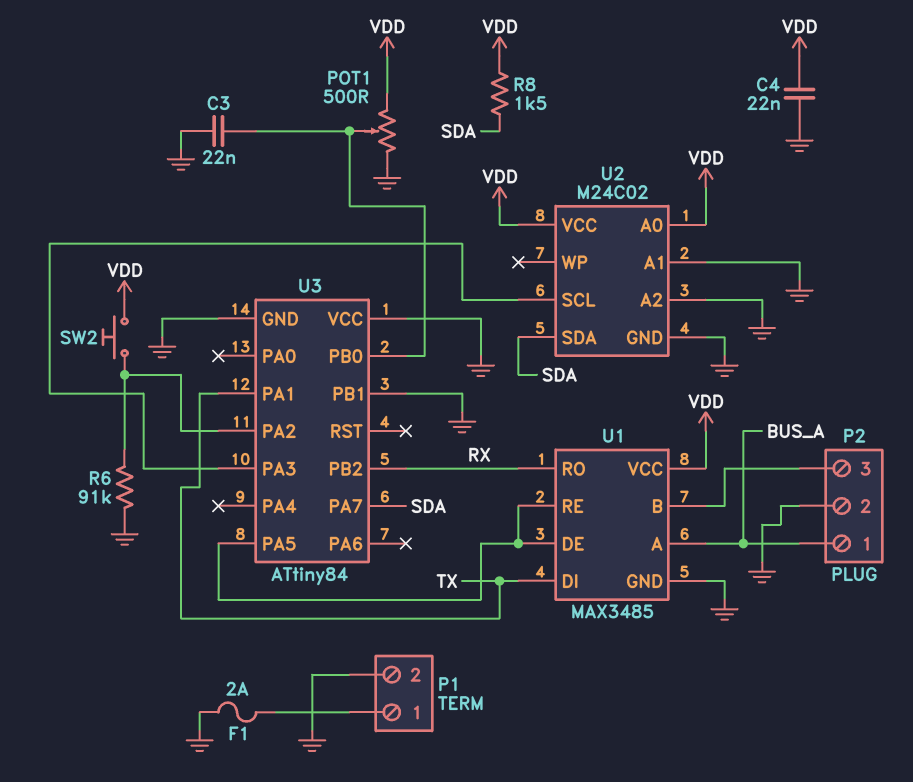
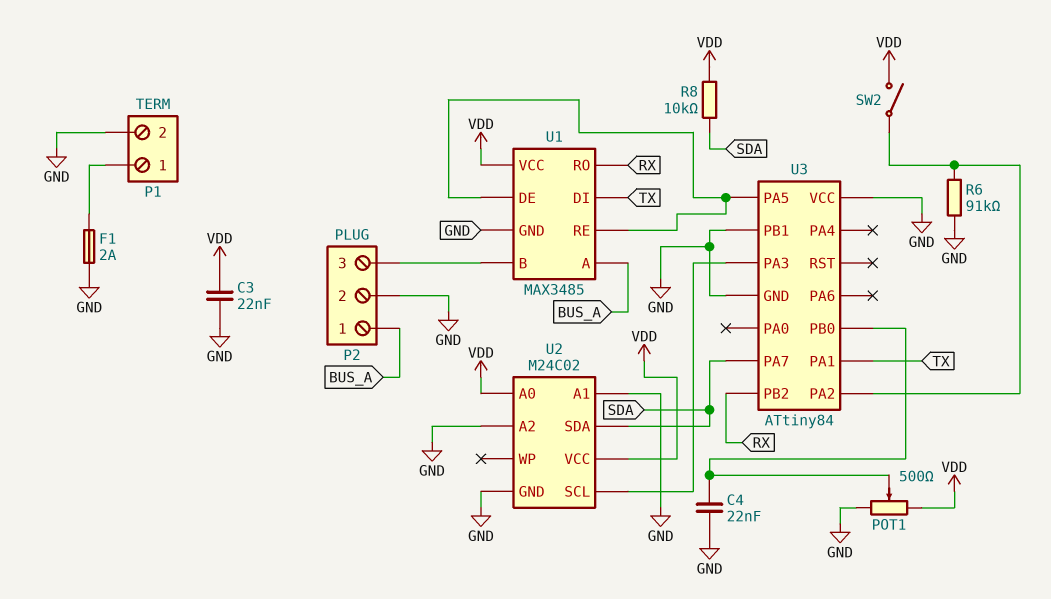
C3: 22nF (GND, U3/PB0) -> 22nF (GND, VDD)
C4: 22nF (GND, VDD) -> 22nF (GND, U3/PB0)
R8: 1.5k (SDA, VDD) -> 10k (SDA, VDD)
SW2: button (U3/PA2, VDD) -> switch (U3/PA2, VDD)

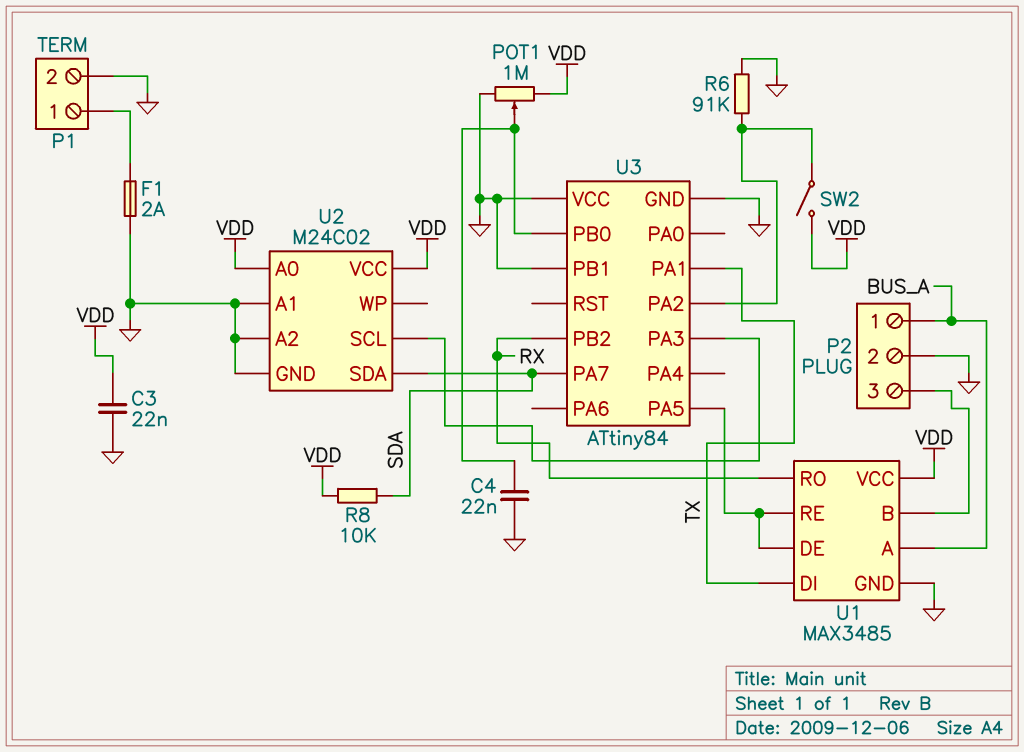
POT1: 500 (GND, VDD, wiper U3/PB0) -> 1M (GND, VDD, wiper U3/PB0)

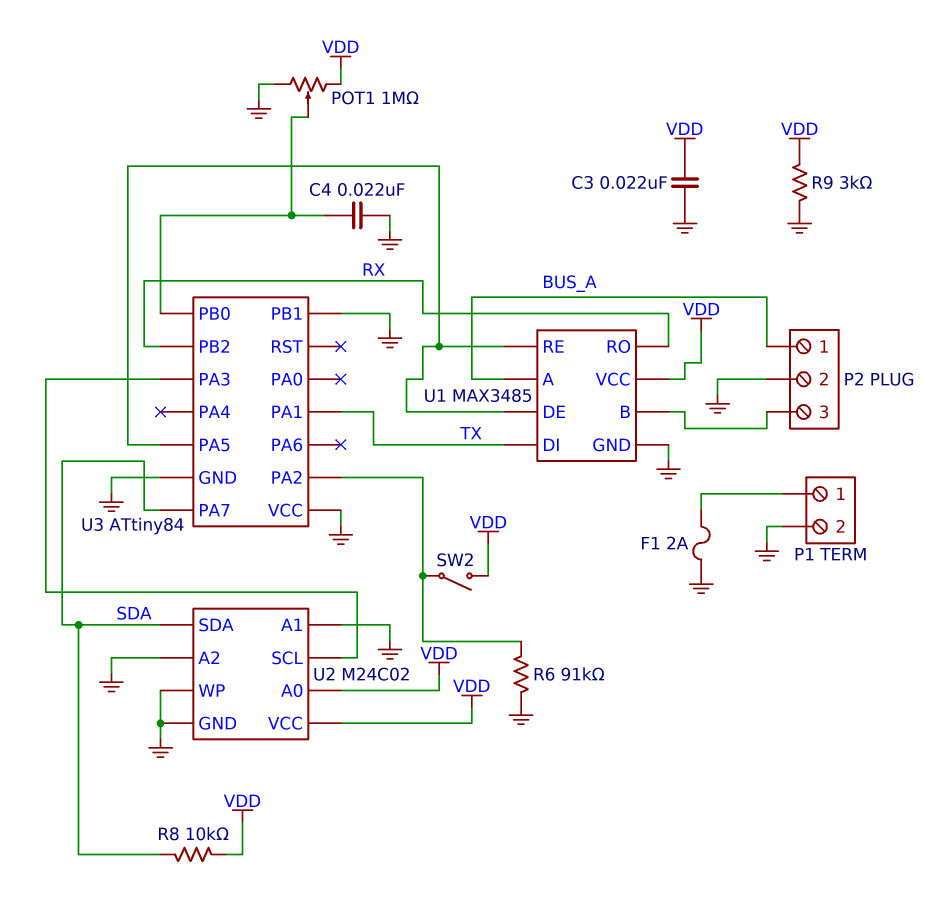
R9: none -> 3k (GND, VDD)
U2 pin WP: none -> GND

